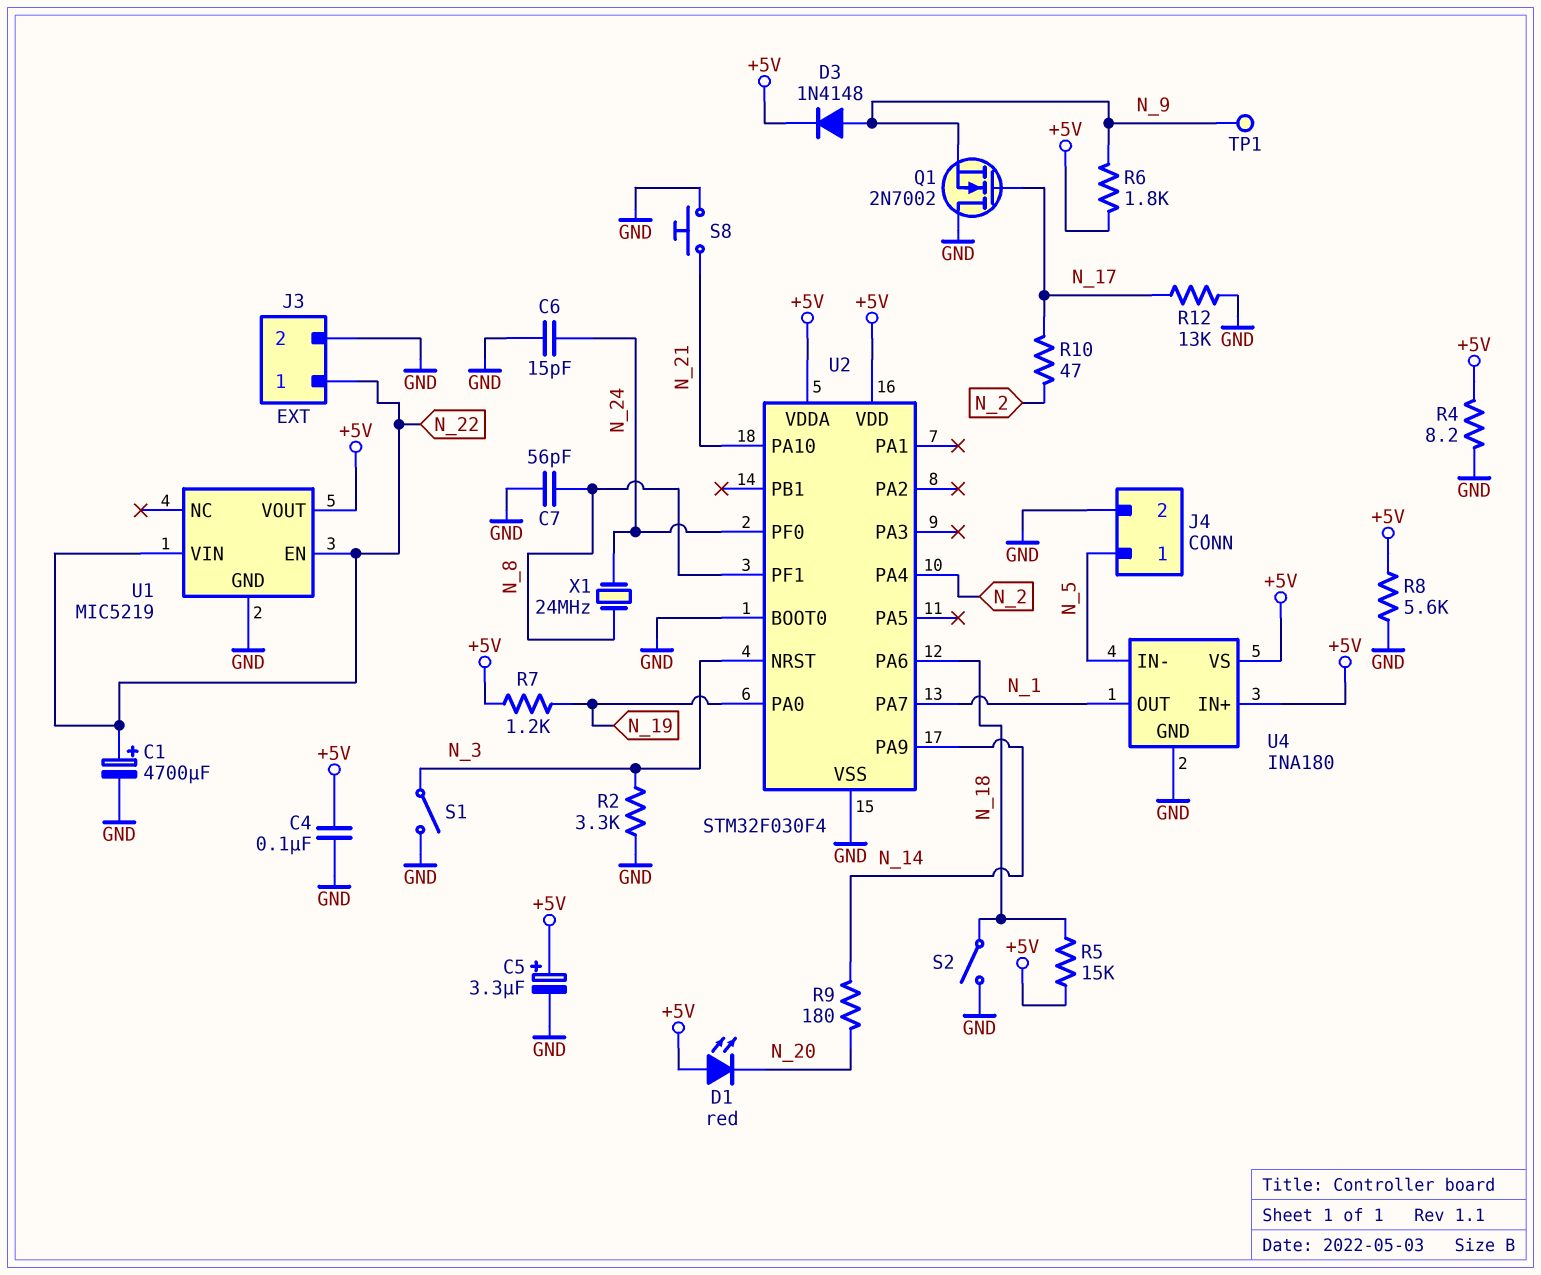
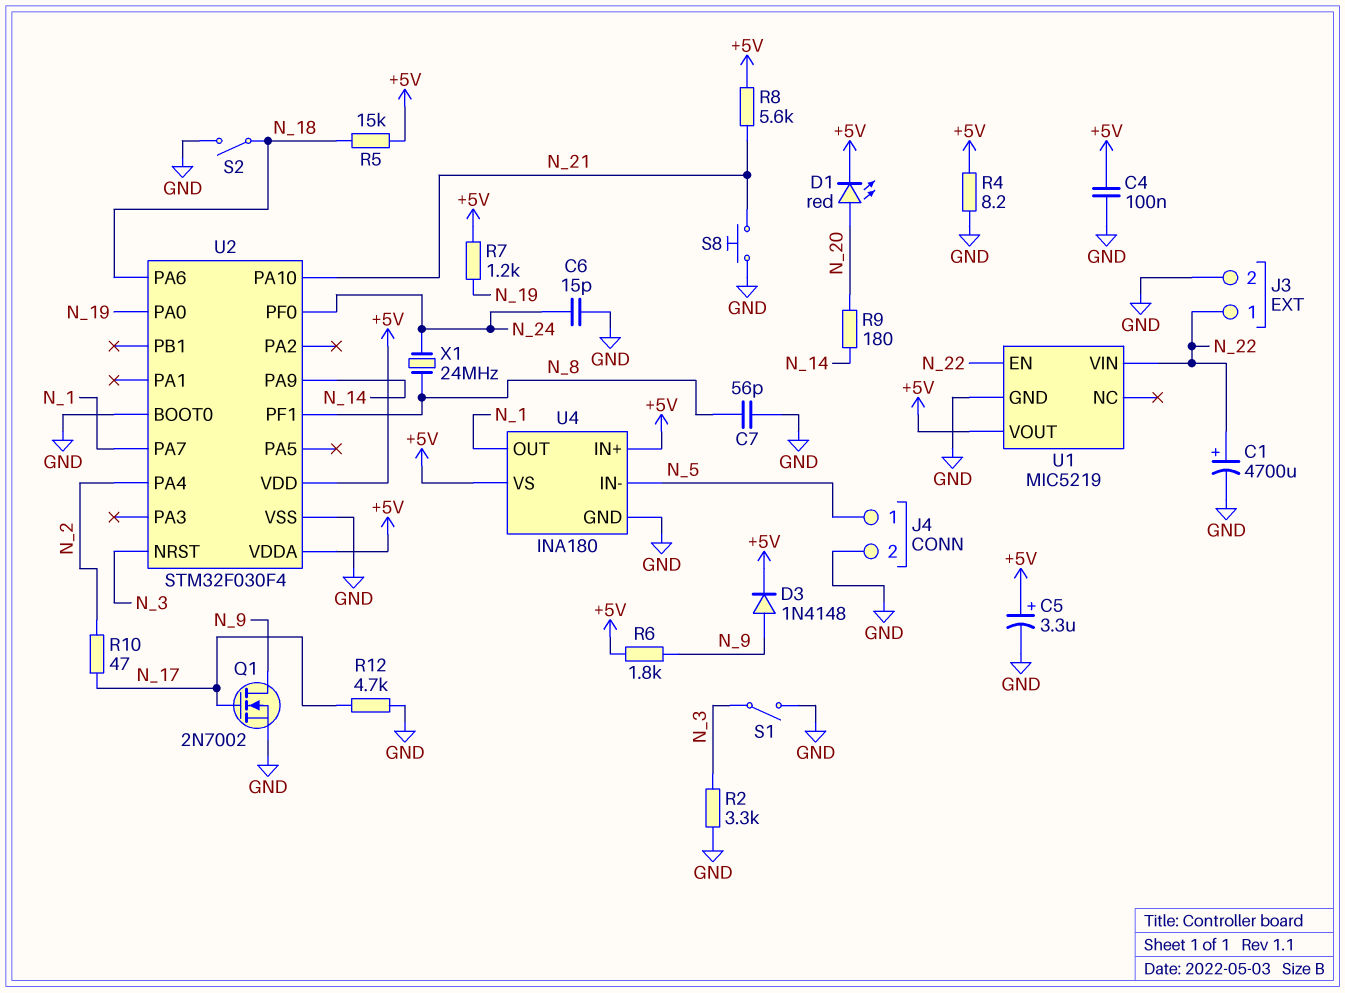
D1: LED red (A +5V, K N_20) -> LED red (A N_20, K +5V)
Q1: NMOS 2N7002 (G N_17, D GND, S N_9) -> NMOS 2N7002 (G N_17, D N_9, S GND)
R8: 5.6k (+5V, GND) -> 5.6k (+5V, N_21)
R12: 13k (GND, N_17) -> 4.7k (GND, N_17)
TP1: test point (N_9) -> none

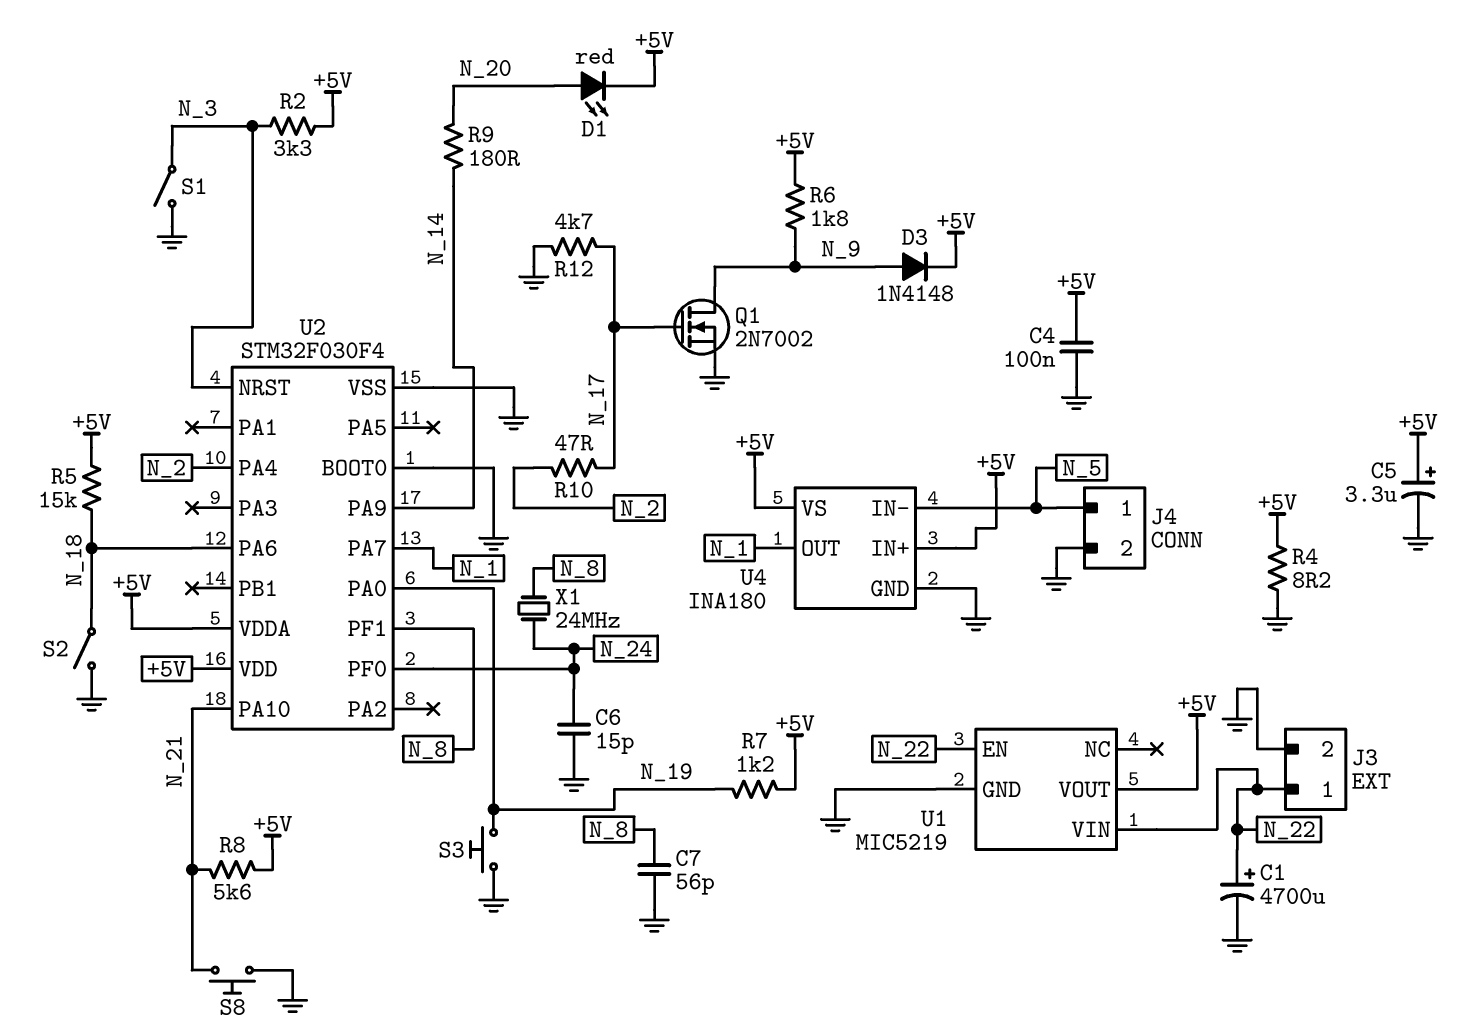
R2: 3.3k (GND, N_3) -> 3.3k (+5V, N_3)
S3: none -> button (GND, N_19)

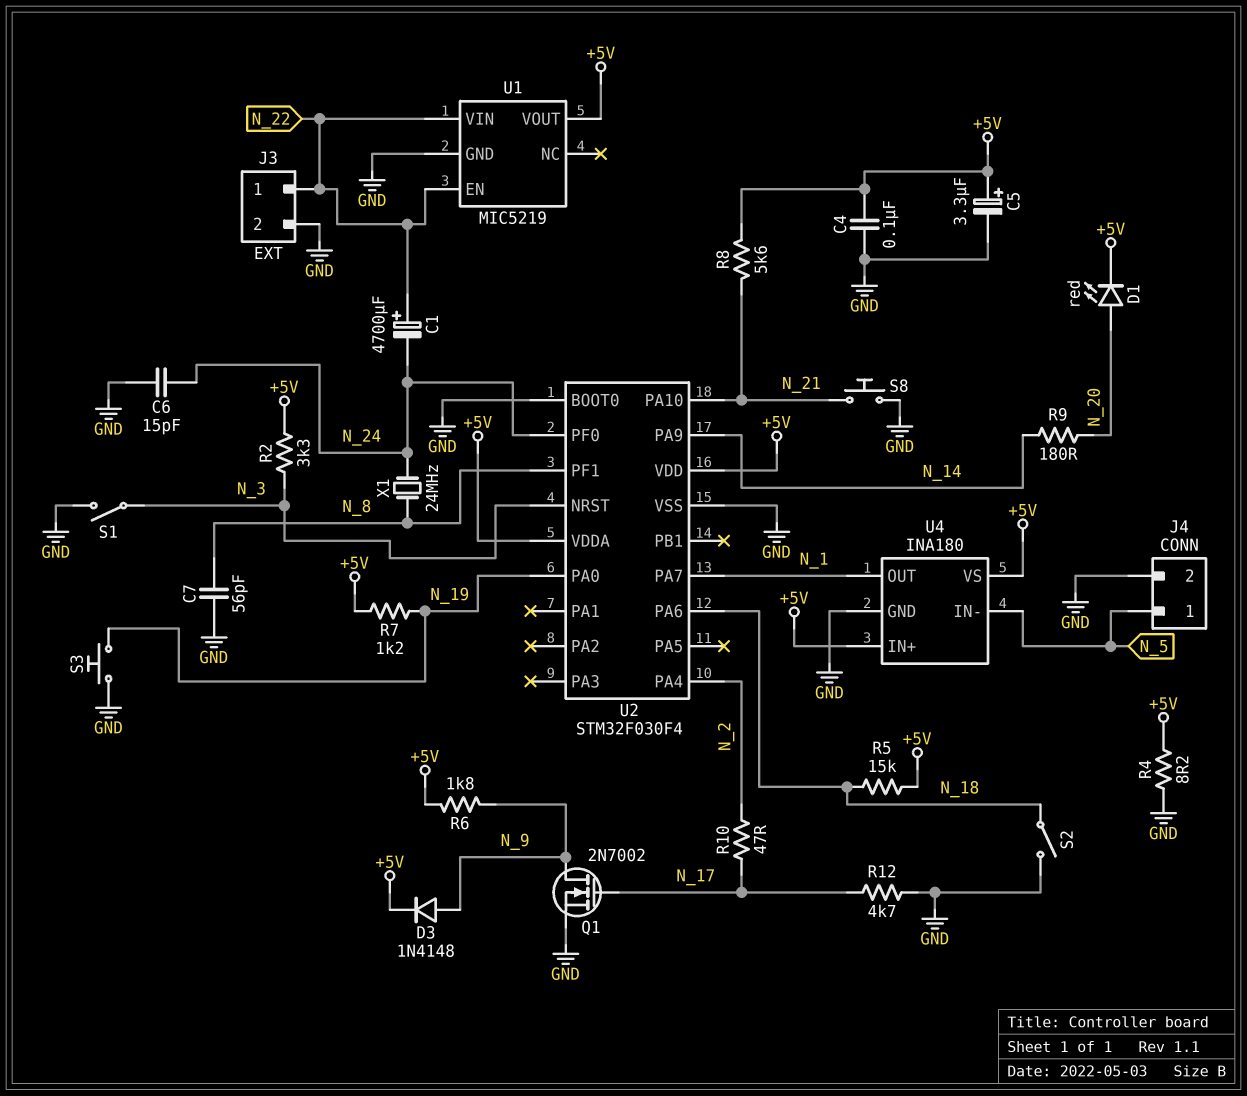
C1: 4700uF (plus N_22, minus GND) -> 4700uF (plus N_22, minus N_24)

